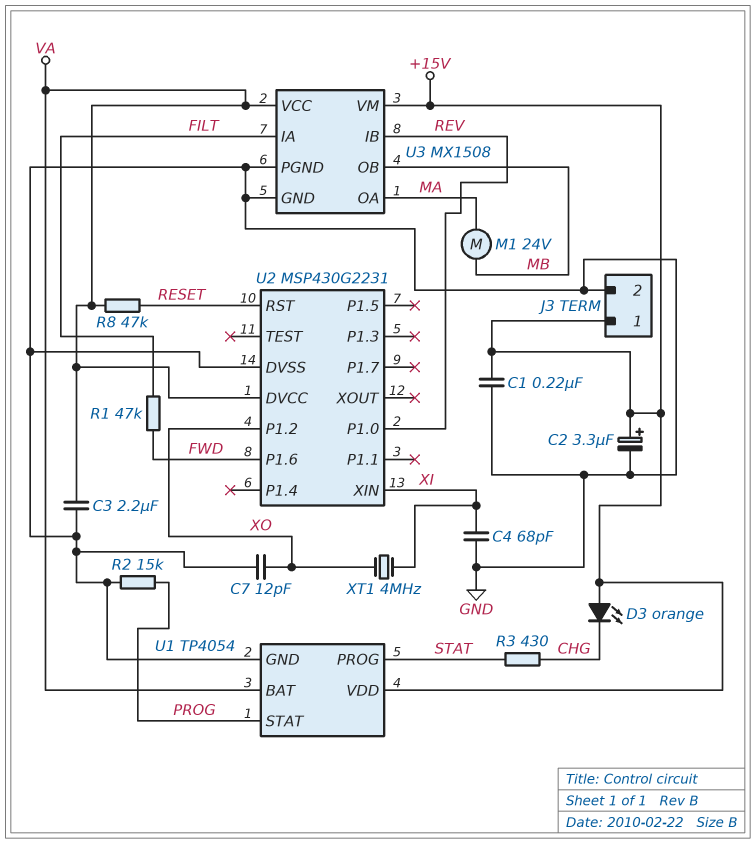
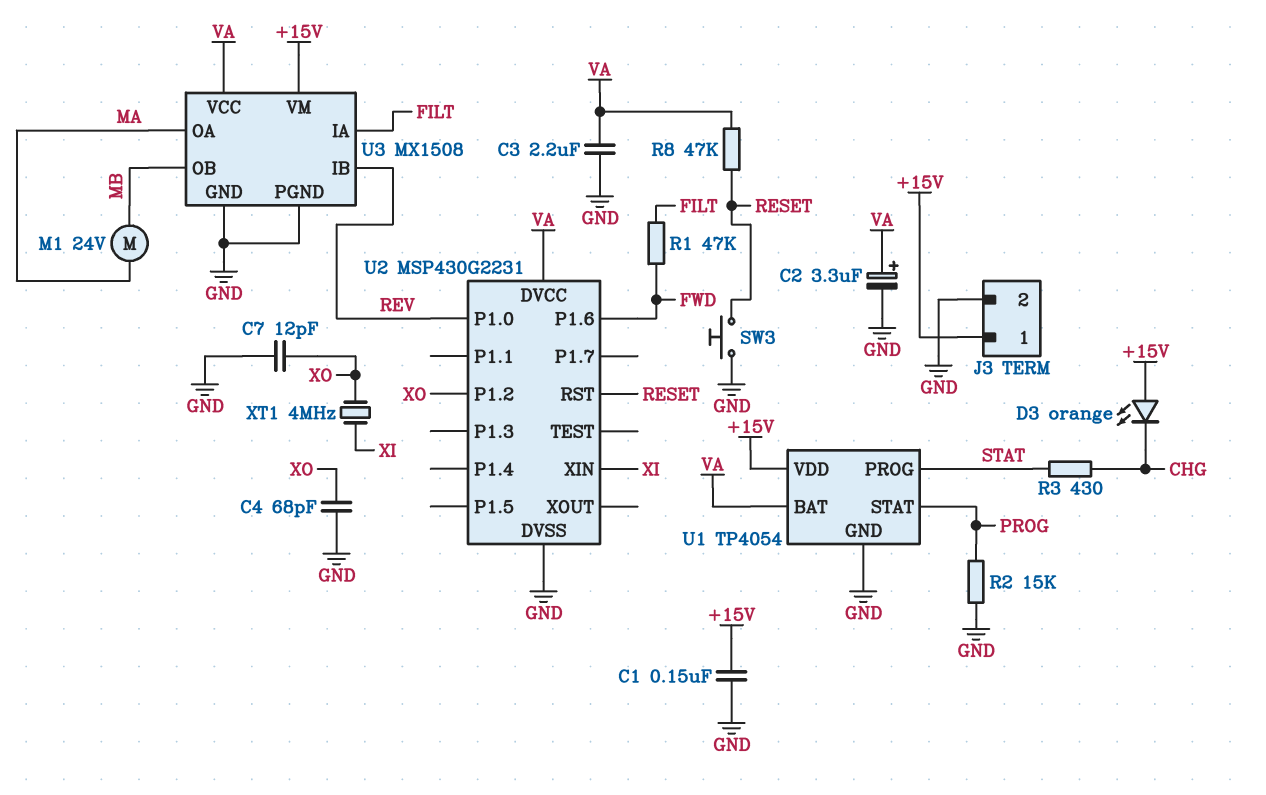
C1: 220nF (+15V, GND) -> 150nF (+15V, GND)
C2: 3.3uF (plus +15V, minus GND) -> 3.3uF (plus VA, minus GND)
C4: 68pF (GND, XI) -> 68pF (GND, XO)
SW3: none -> button (GND, RESET)

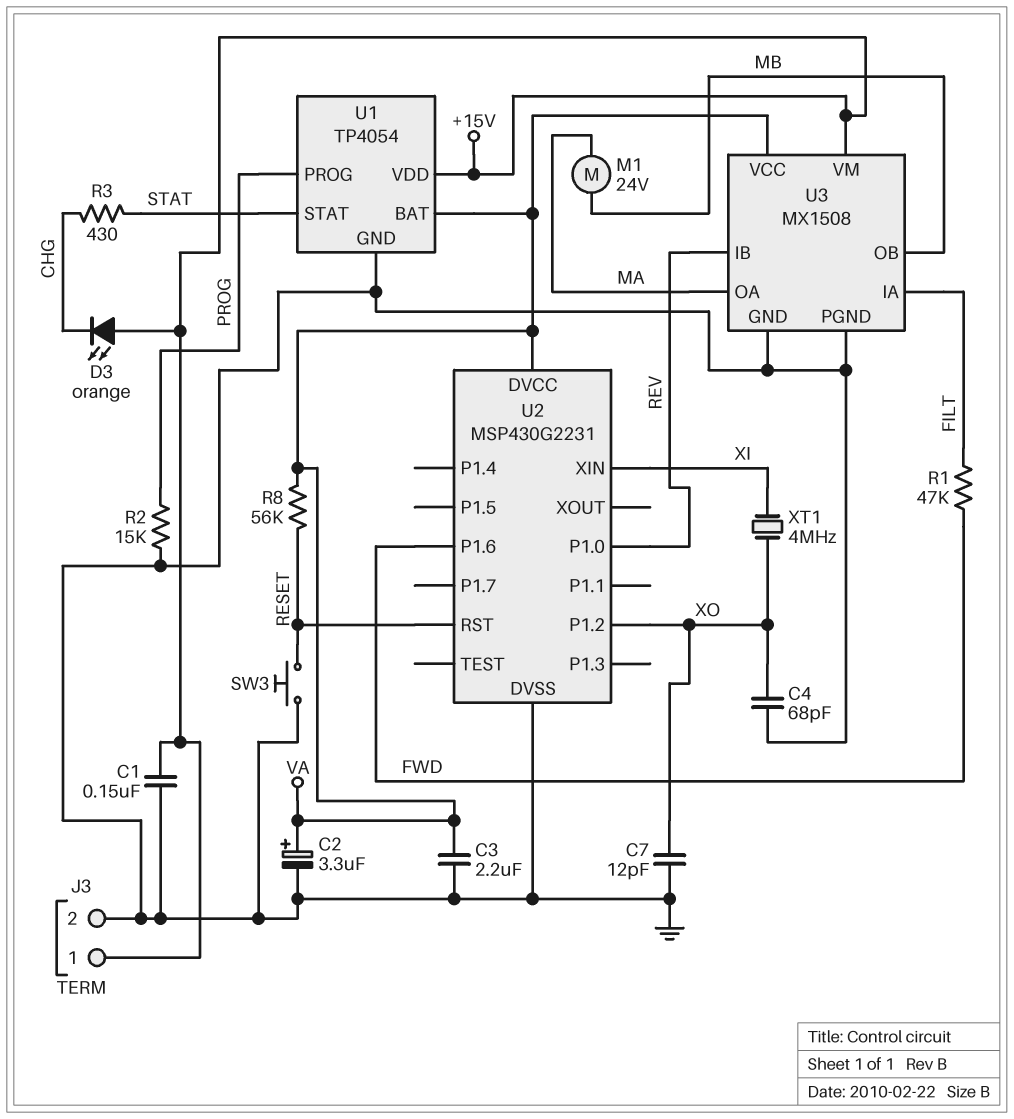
R8: 47k (RESET, VA) -> 56k (RESET, VA)
U1 pin PROG: STAT -> PROG
U1 pin STAT: PROG -> STAT

